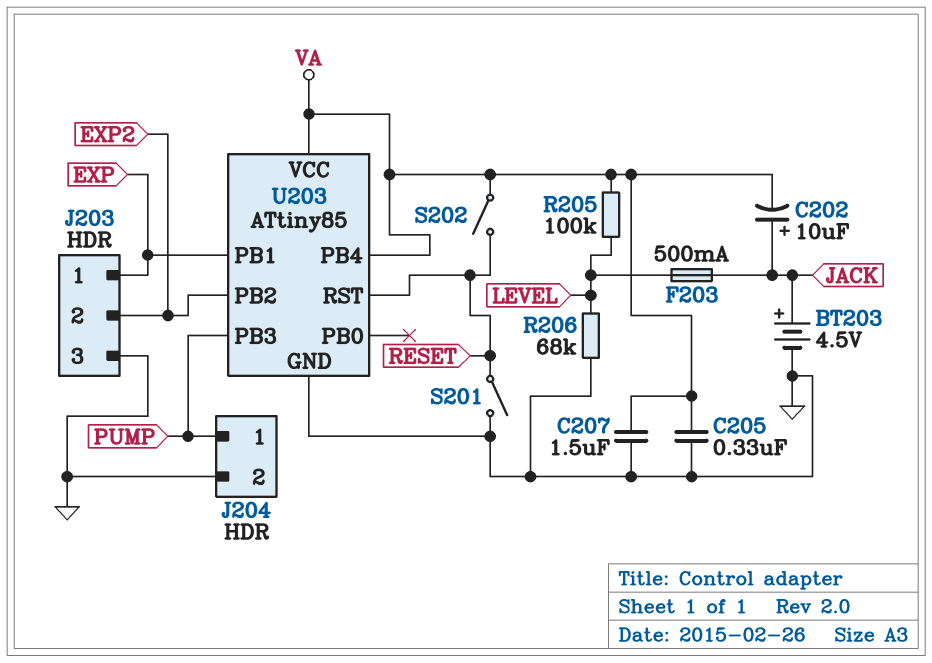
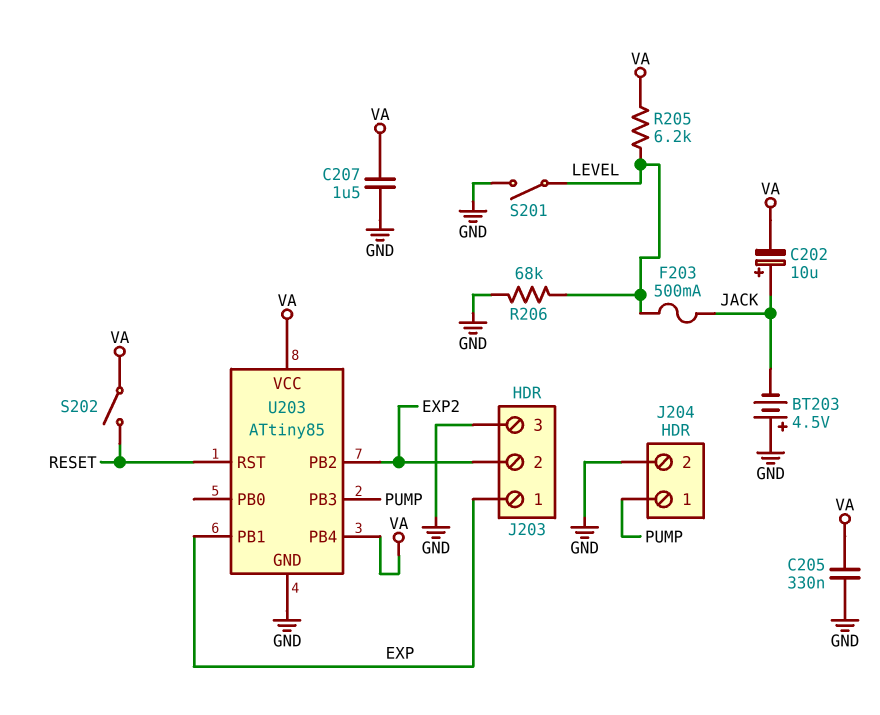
BT203: 4.5V (plus JACK, minus GND) -> 4.5V (plus GND, minus JACK)
R205: 100k (LEVEL, VA) -> 6.2k (LEVEL, VA)
S201: switch (GND, RESET) -> switch (GND, LEVEL)

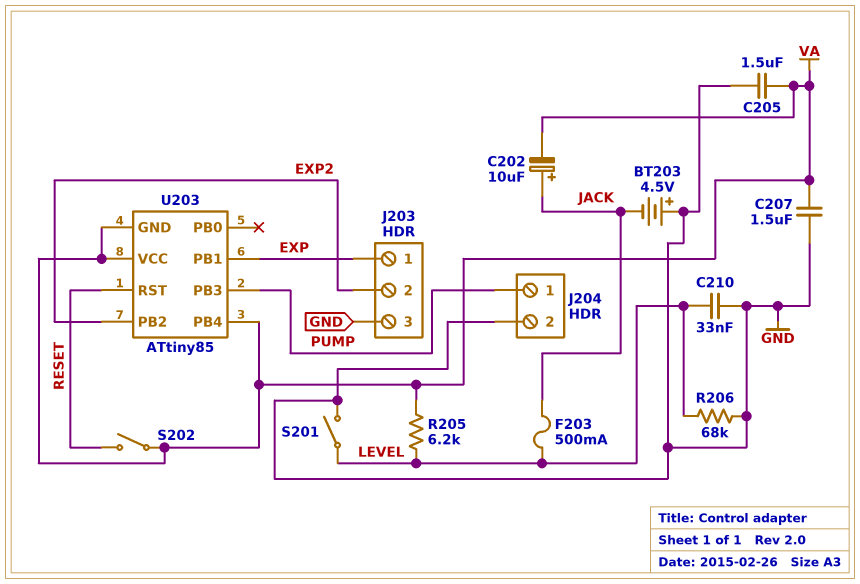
C205: 330nF (GND, VA) -> 1.5uF (GND, VA)
C210: none -> 33nF (GND, LEVEL)
U203 pin GND: GND -> VA

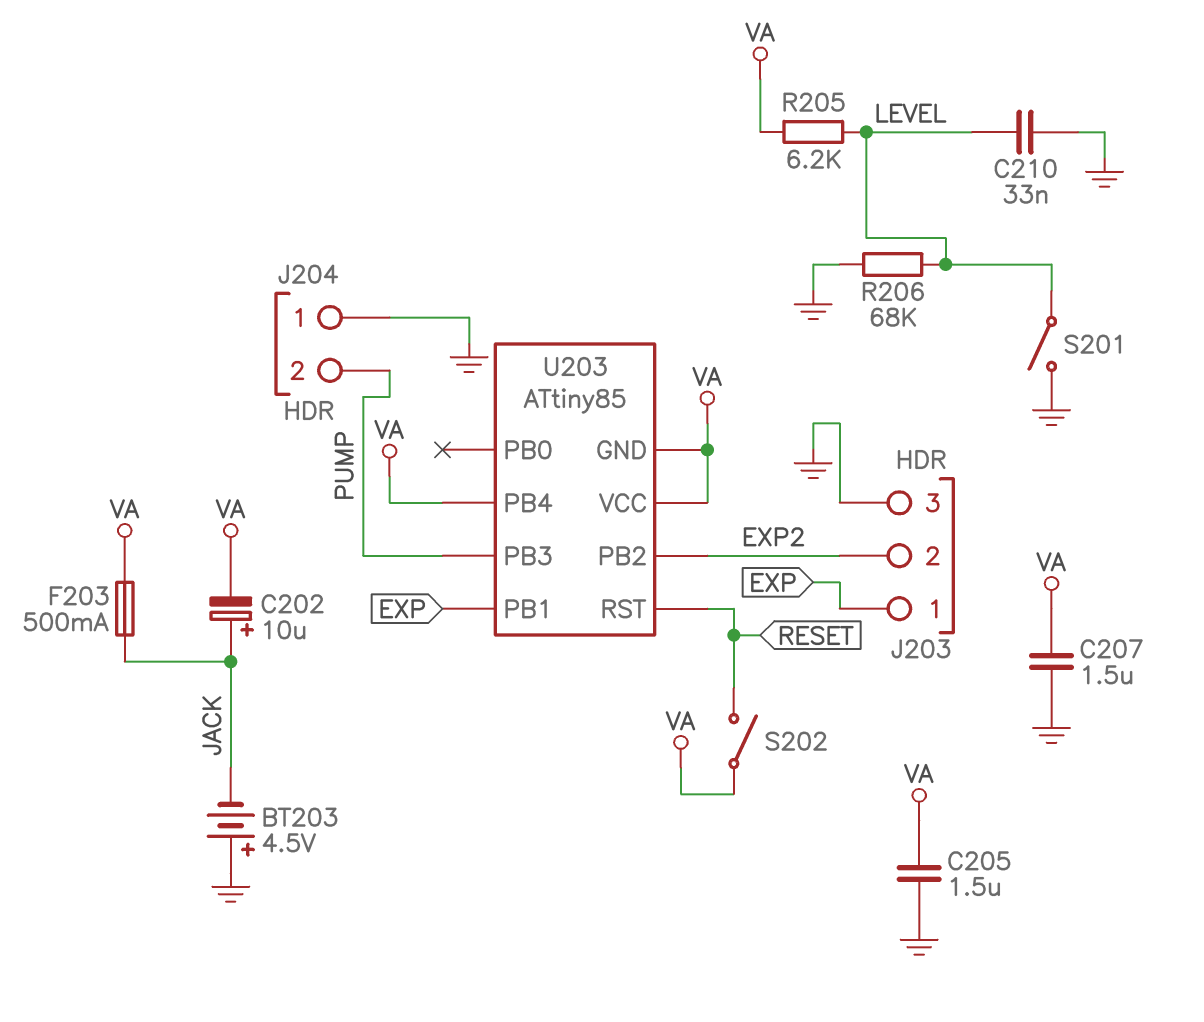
F203: 500mA (JACK, LEVEL) -> 500mA (JACK, VA)
J204 pin 1: PUMP -> GND
J204 pin 2: GND -> PUMP

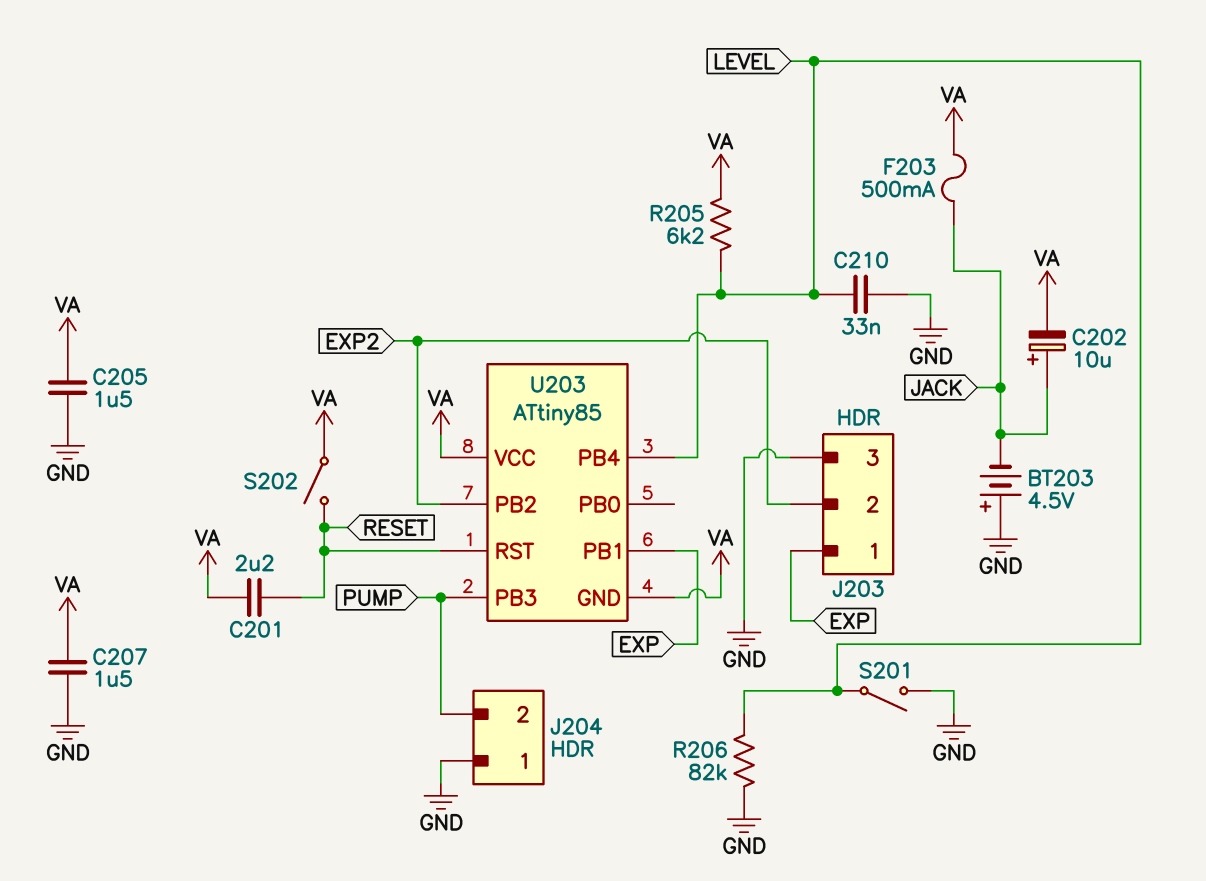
C201: none -> 2.2uF (RESET, VA)
R206: 68k (GND, LEVEL) -> 82k (GND, LEVEL)
U203 pin PB4: VA -> LEVEL

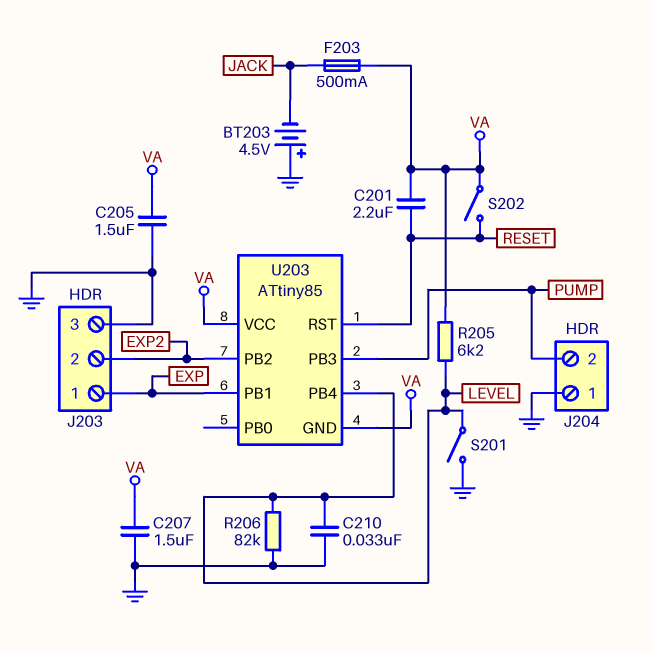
C202: 10uF (plus JACK, minus VA) -> none

